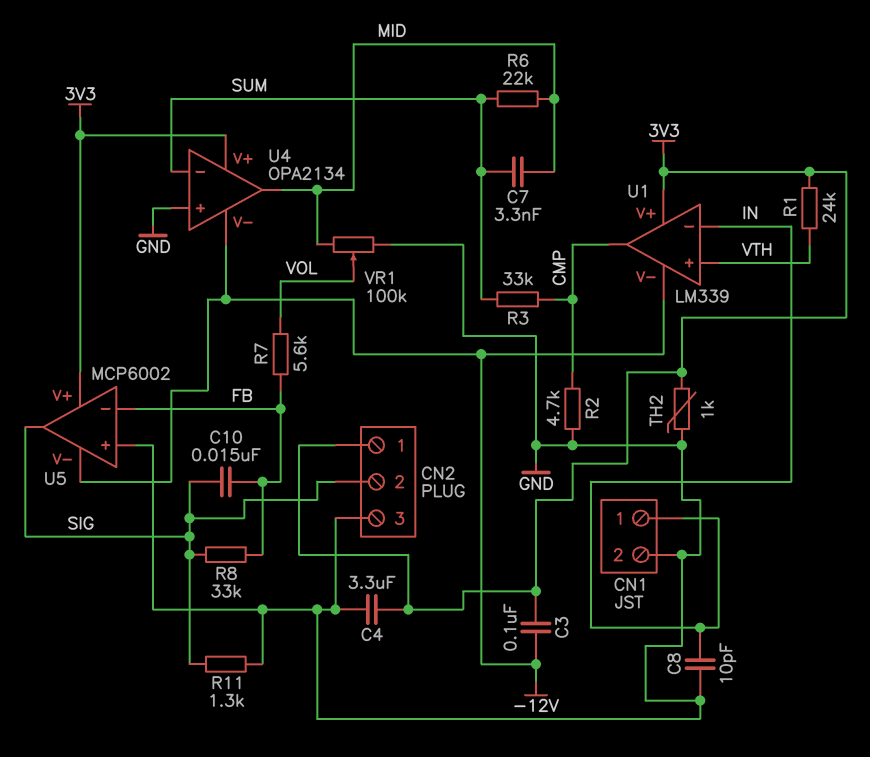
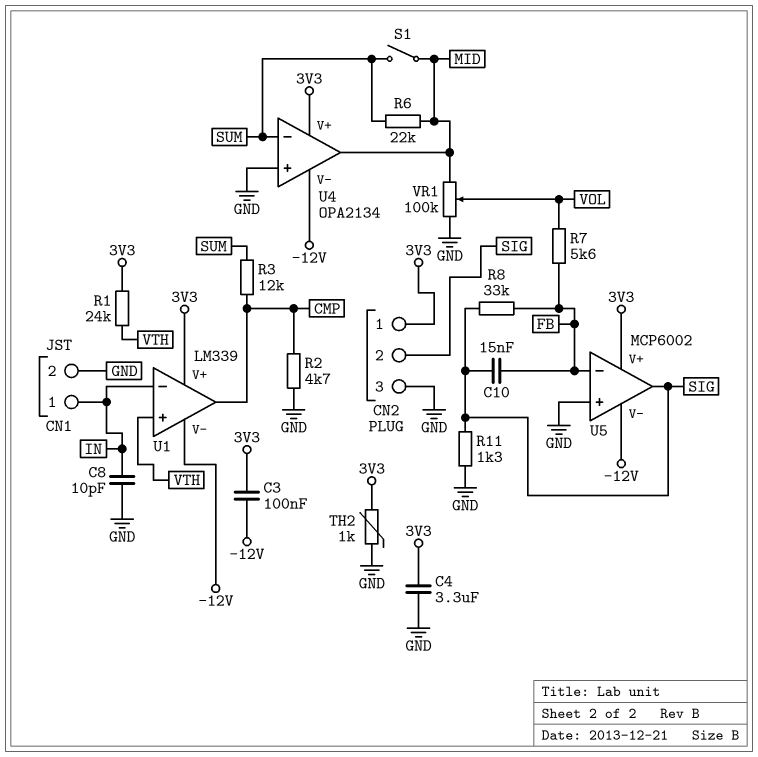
C7: 3.3nF (MID, SUM) -> none
R3: 33k (CMP, SUM) -> 12k (CMP, SUM)
S1: none -> switch (MID, SUM)

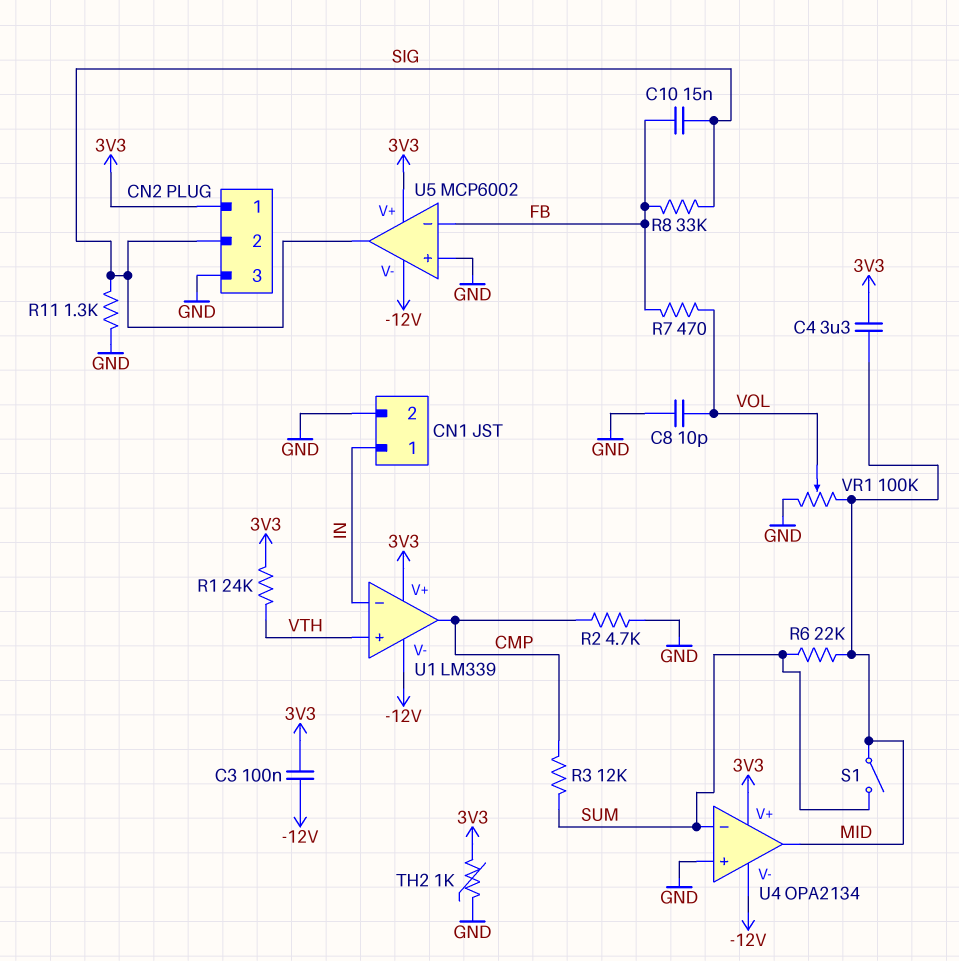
C4: 3.3uF (3V3, GND) -> 3.3uF (3V3, MID)
C8: 10pF (GND, IN) -> 10pF (GND, VOL)
R7: 5.6k (FB, VOL) -> 470 (FB, VOL)

